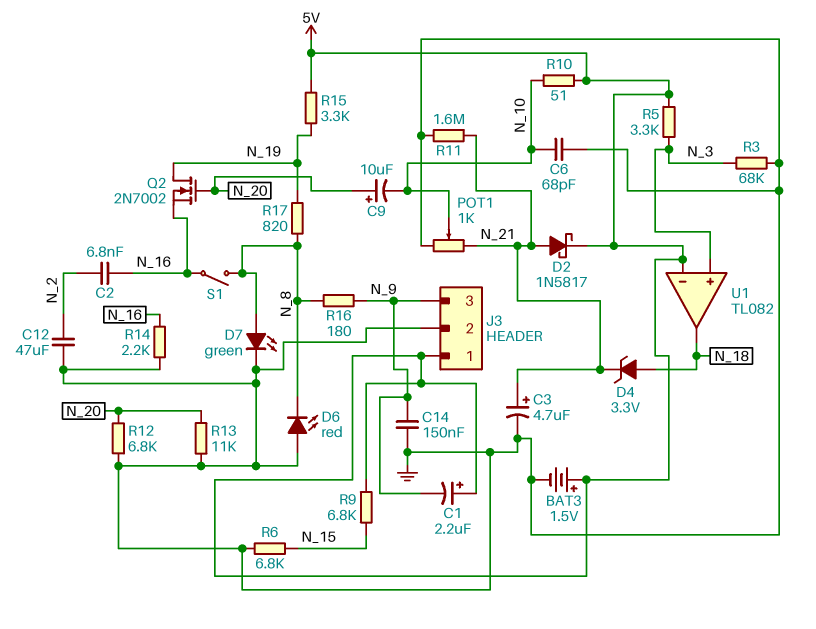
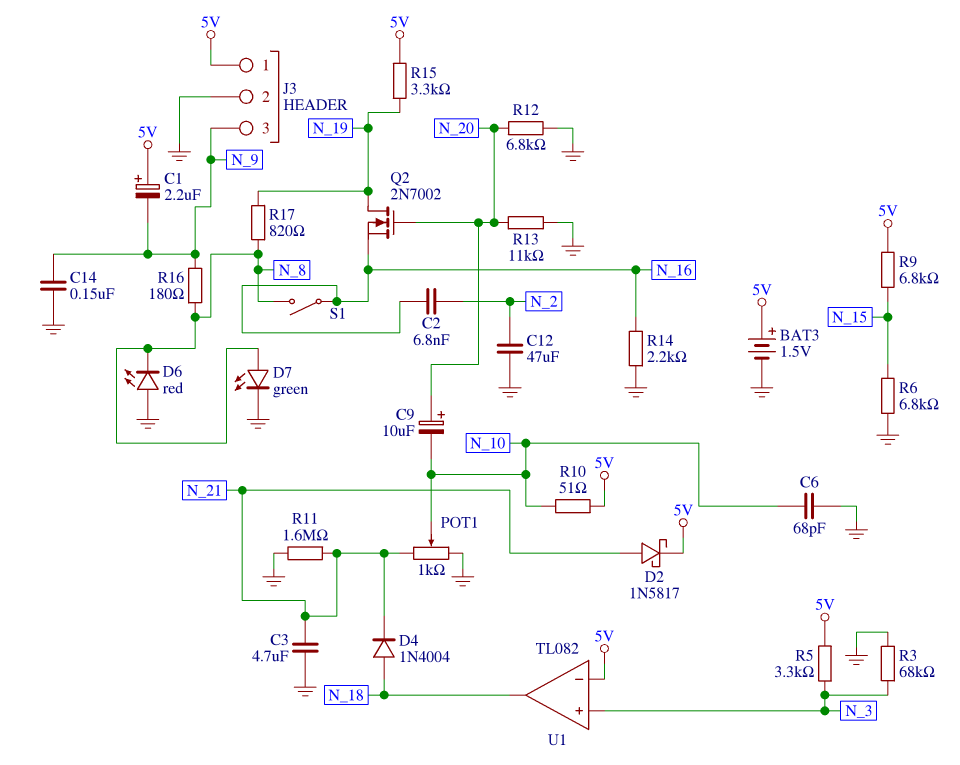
C3: 4.7uF (plus N_21, minus GND) -> 4.7uF (GND, N_21)
D4: zener 3.3V (A N_18, K N_21) -> diode 1N4004 (A N_18, K N_21)

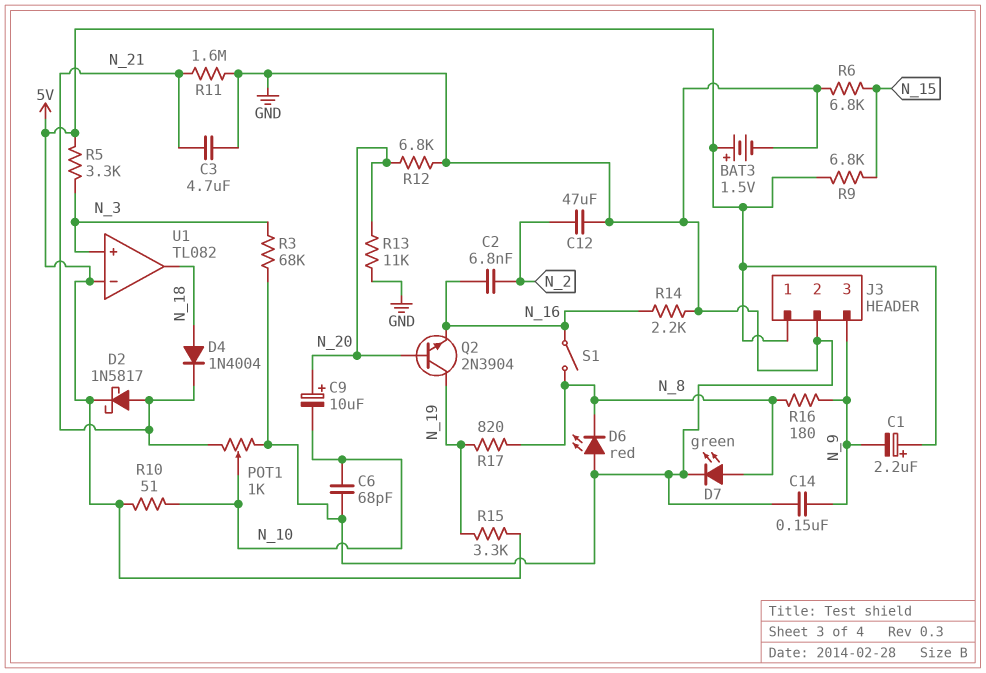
Q2: NMOS 2N7002 (G N_20, D N_19, S N_16) -> NPN 2N3904 (B N_20, C N_19, E N_16)

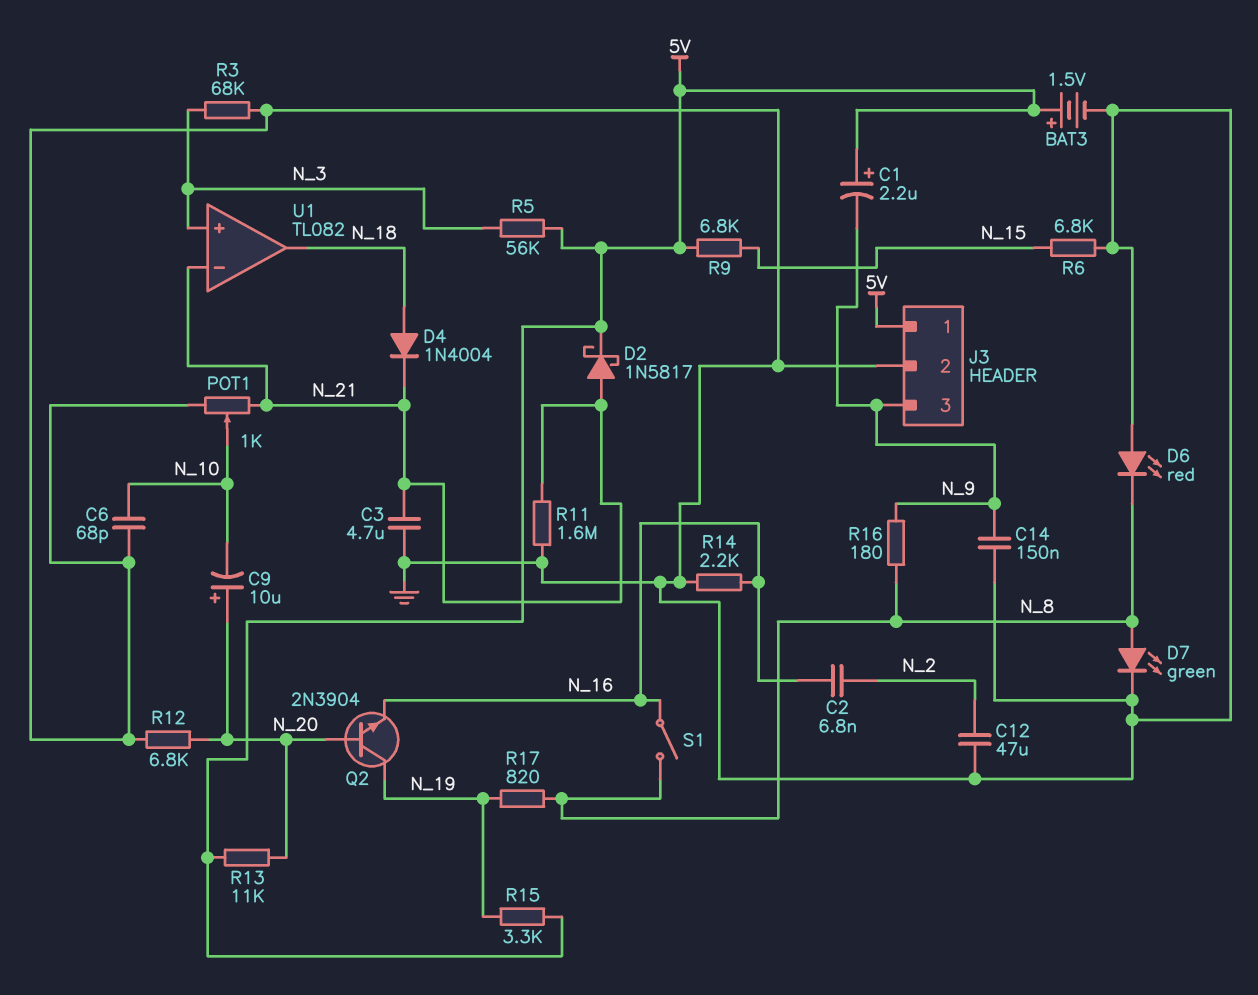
R5: 3.3k (5V, N_3) -> 56k (5V, N_3)
R10: 51 (5V, N_10) -> none
R13: 11k (GND, N_20) -> 11k (5V, N_20)
U1 pin in-: 5V -> N_21

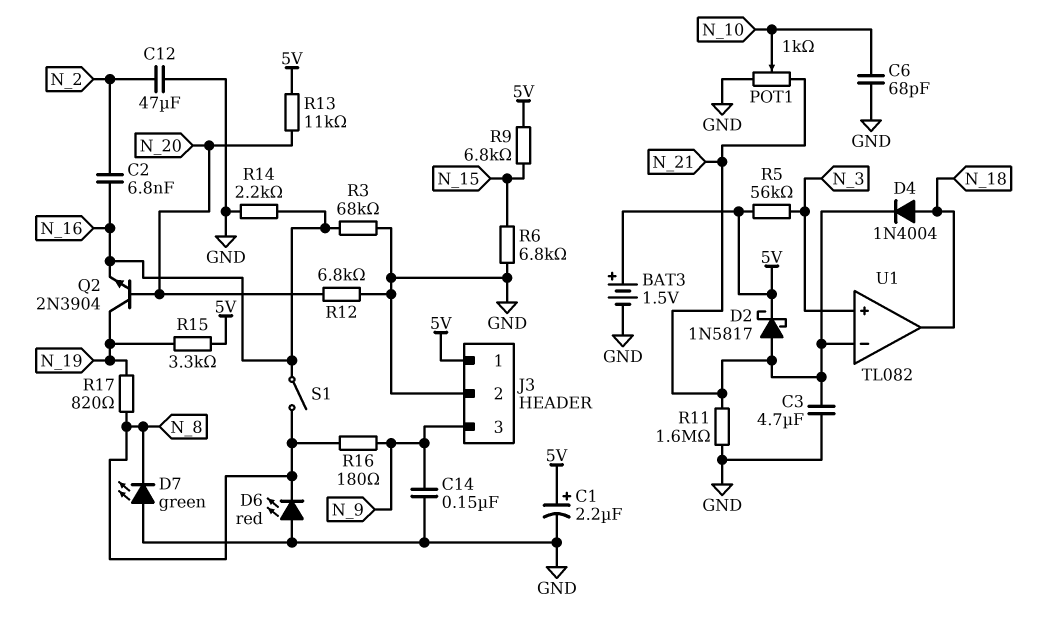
C1: 2.2uF (plus 5V, minus N_9) -> 2.2uF (plus 5V, minus GND)
C9: 10uF (plus N_20, minus N_10) -> none
D7: LED green (A N_8, K GND) -> LED green (A GND, K N_8)
R3: 68k (GND, N_3) -> 68k (GND, N_16)

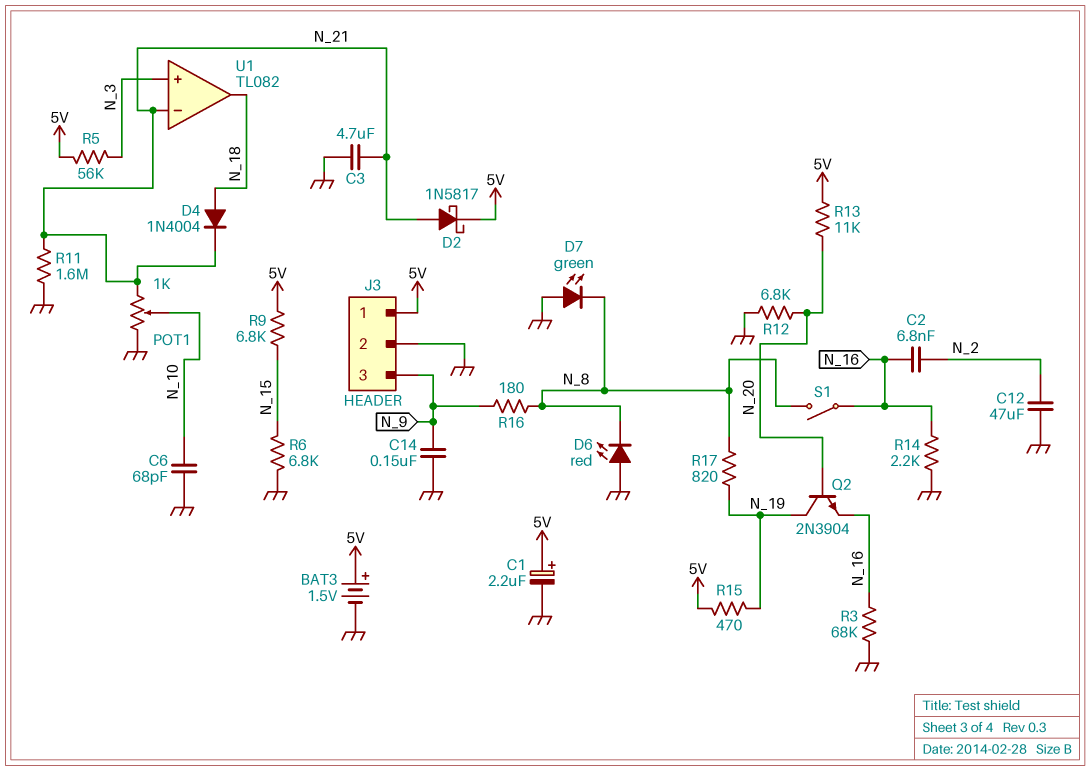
R15: 3.3k (5V, N_19) -> 470 (5V, N_19)

